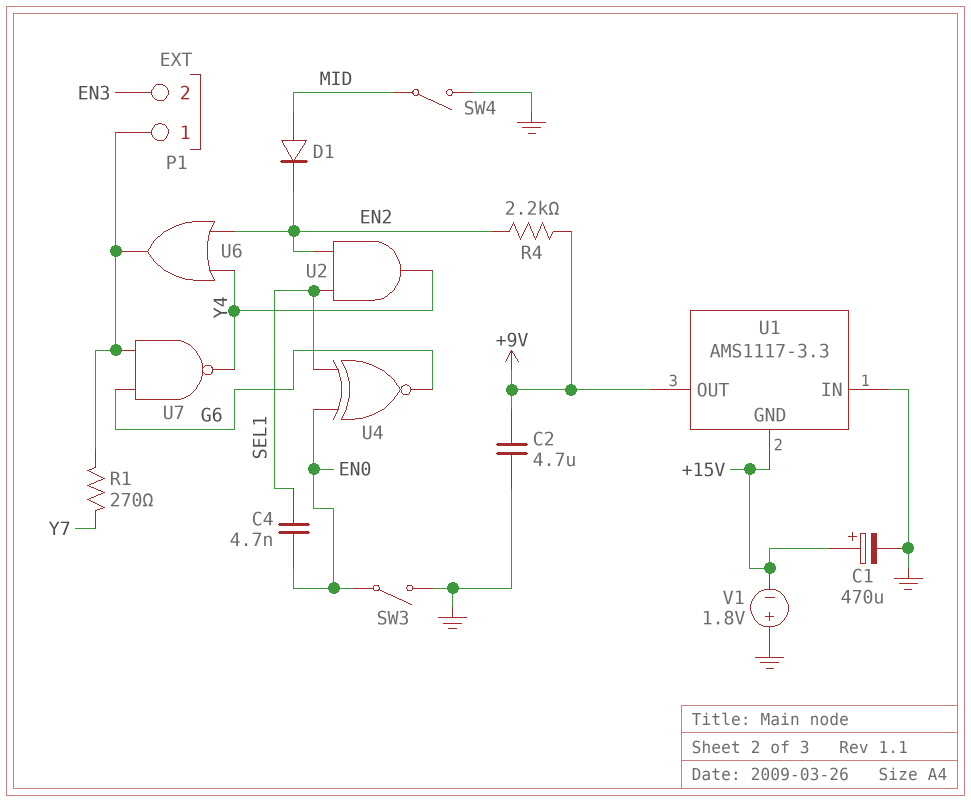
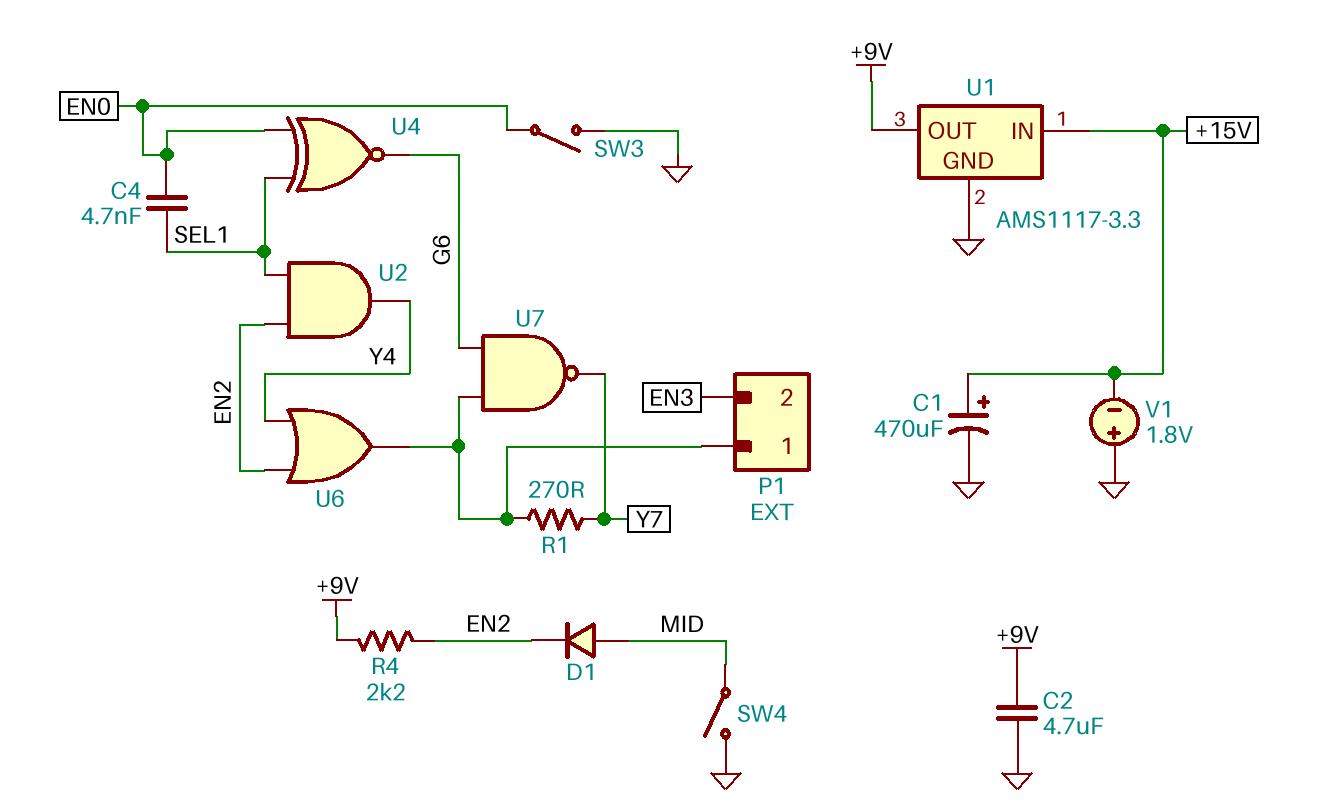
U1 pin GND: +15V -> GND
U1 pin IN: GND -> +15V
U7: NAND (in G6, in P1/1, out Y4) -> NAND (in G6, in P1/1, out Y7)

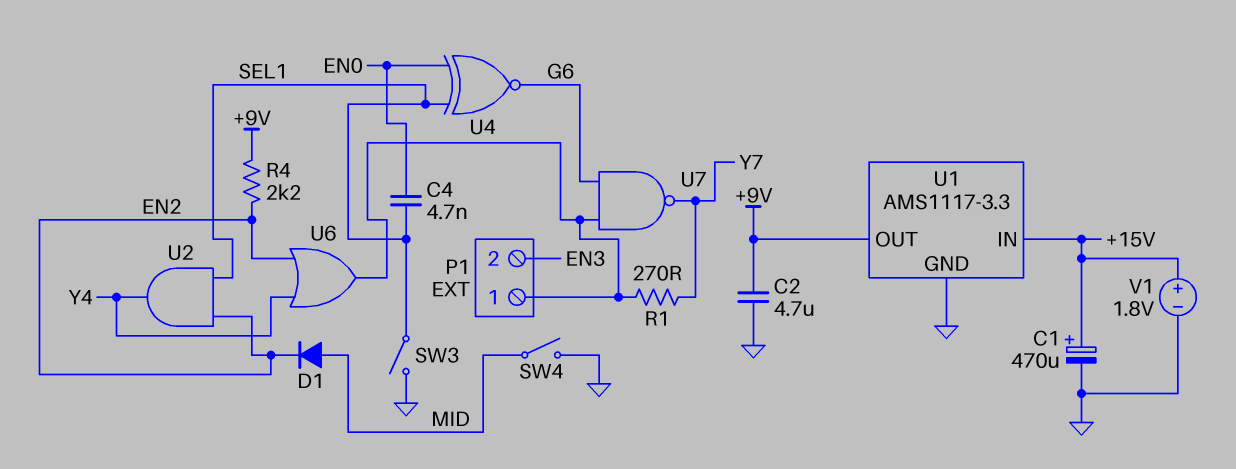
SW3: switch (EN0, GND) -> switch (GND, SEL1)
V1: 1.8V (plus GND, minus +15V) -> 1.8V (plus +15V, minus GND)

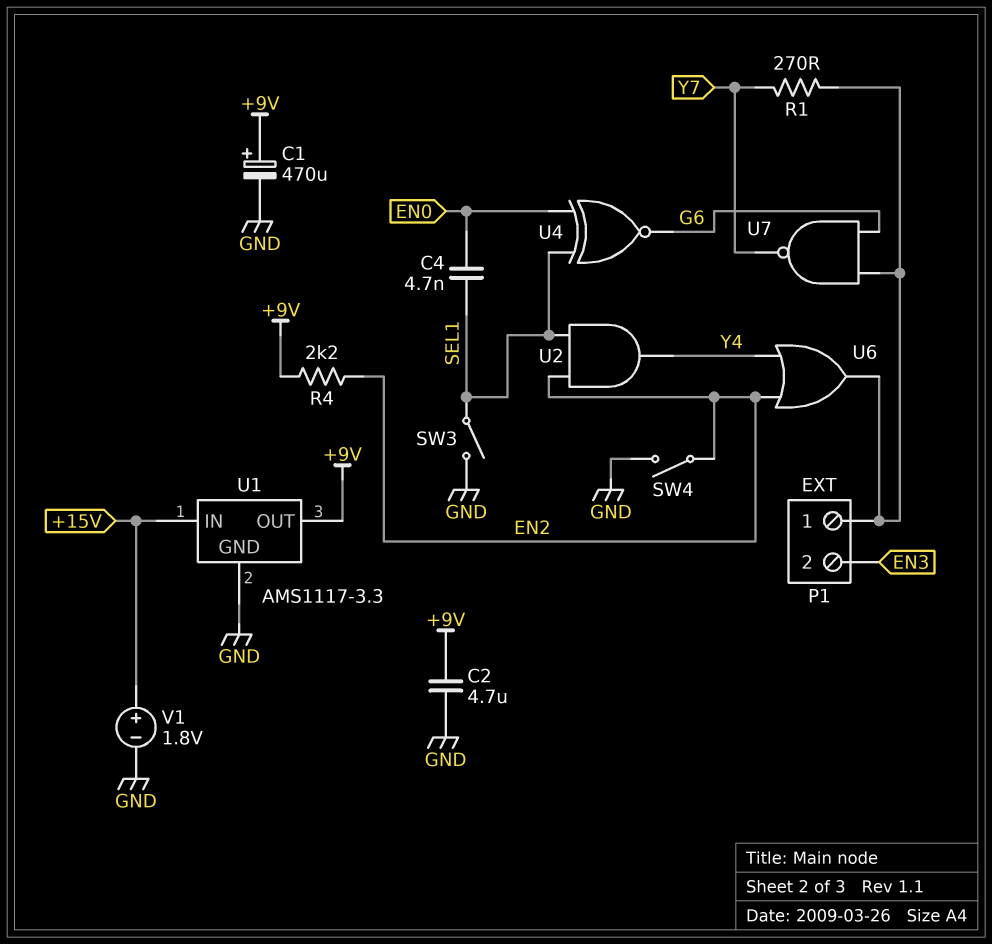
C1: 470uF (plus +15V, minus GND) -> 470uF (plus +9V, minus GND)
D1: diode (A MID, K EN2) -> none
SW4: switch (GND, MID) -> switch (EN2, GND)

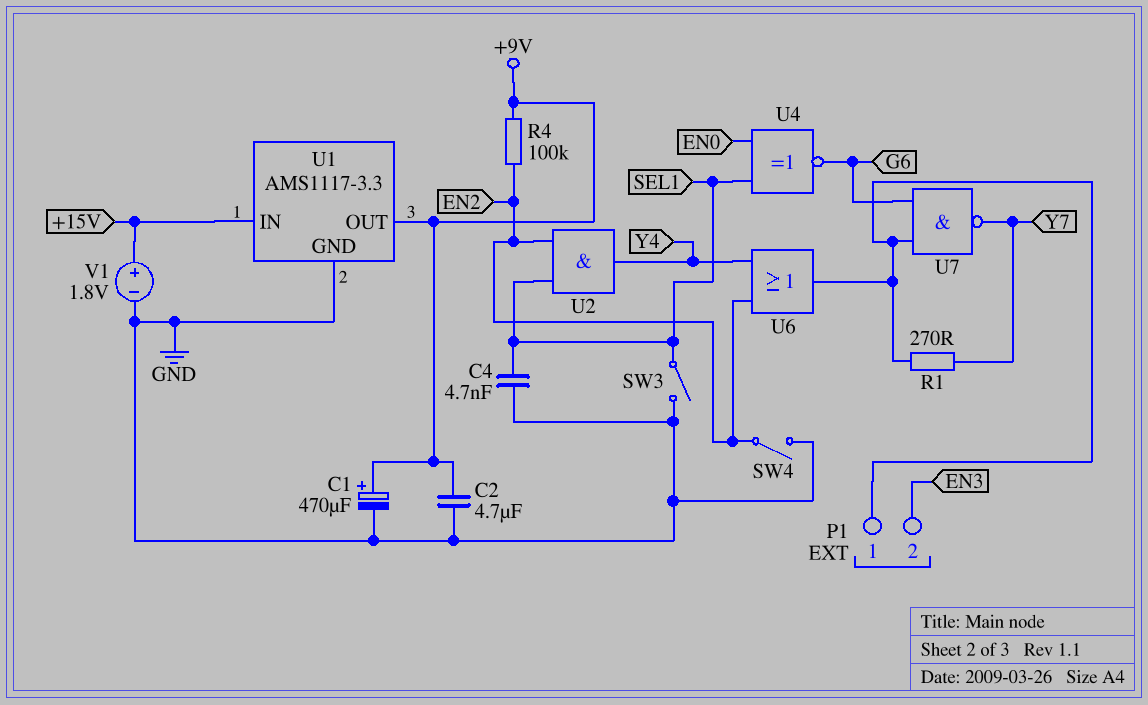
C4: 4.7nF (EN0, SEL1) -> 4.7nF (GND, SEL1)
R4: 2.2k (+9V, EN2) -> 100k (+9V, EN2)

